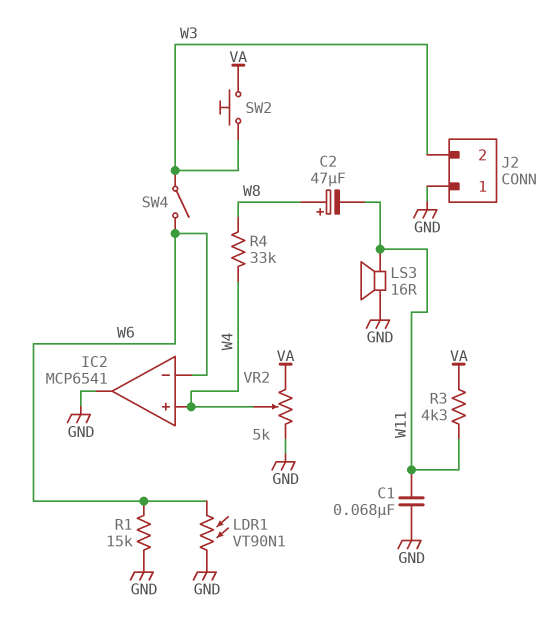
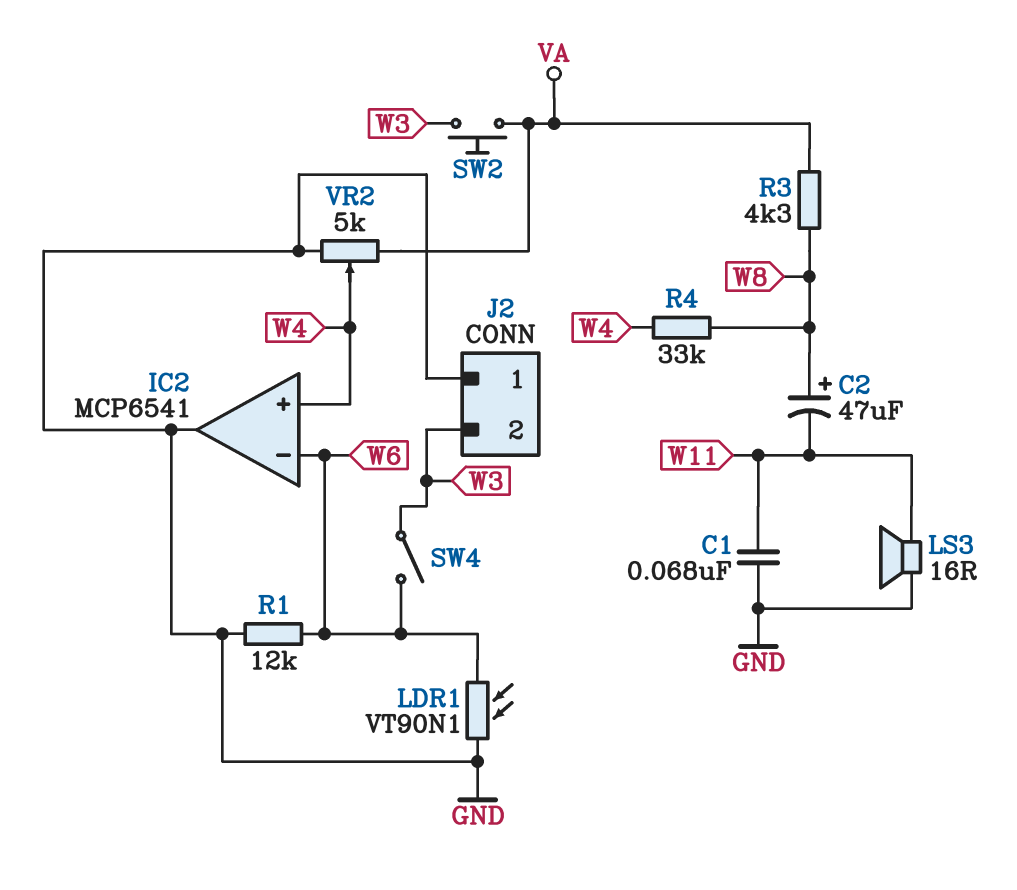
R1: 15k (GND, W6) -> 12k (GND, W6)
R3: 4.3k (VA, W11) -> 4.3k (VA, W8)

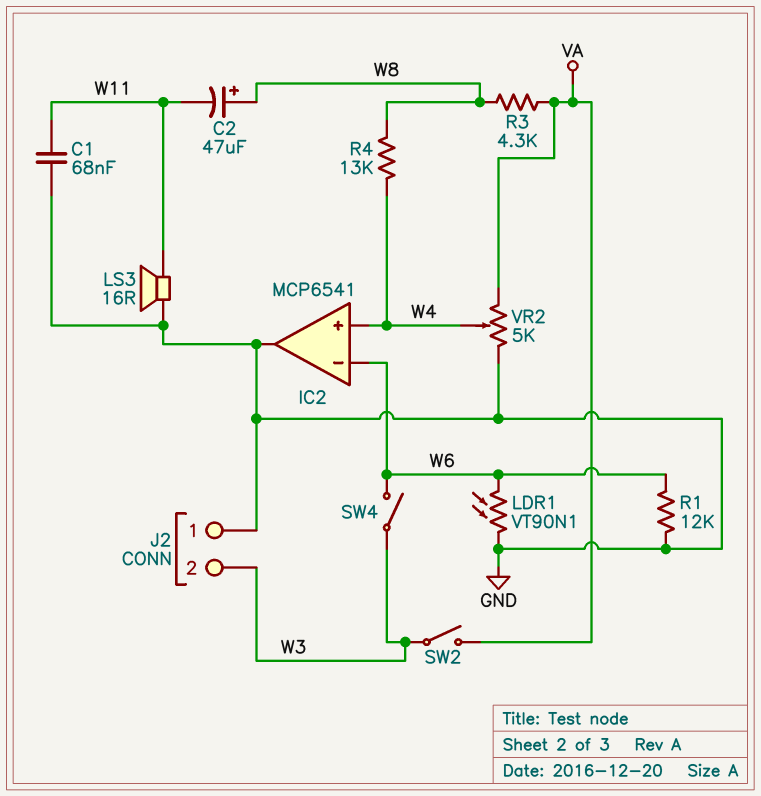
R4: 33k (W4, W8) -> 13k (W4, W8)
SW2: button (VA, W3) -> switch (VA, W3)

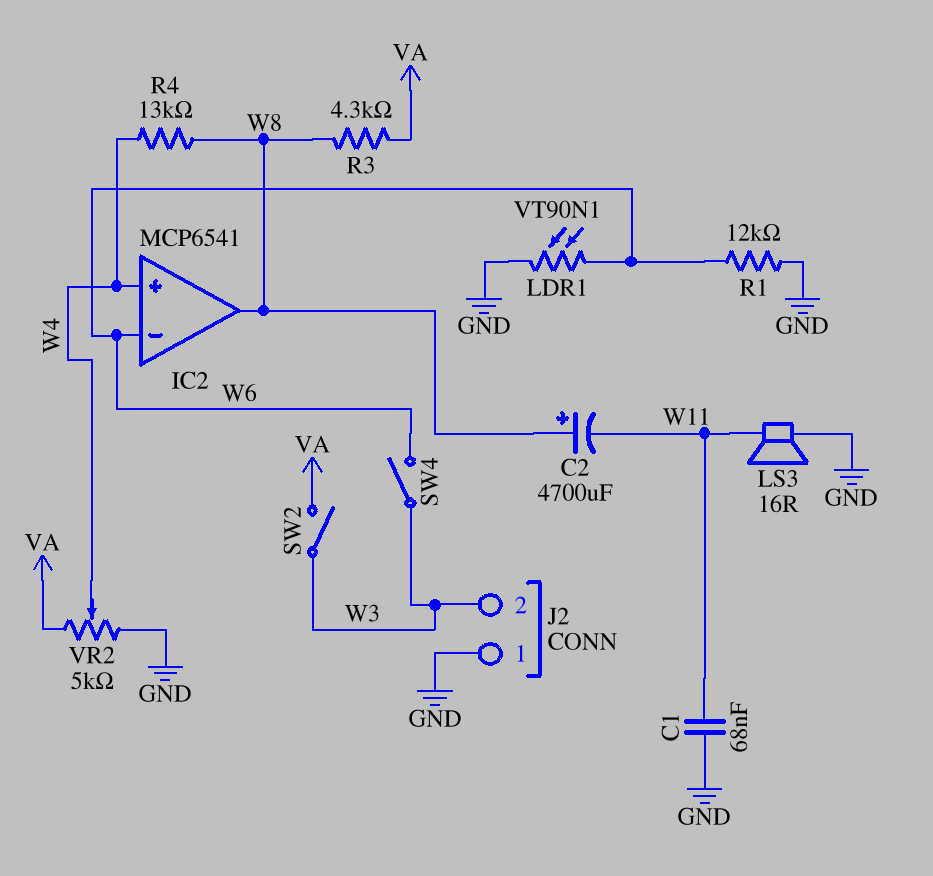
C2: 47uF (plus W8, minus W11) -> 4700uF (plus W8, minus W11)
IC2 pin out: GND -> W8

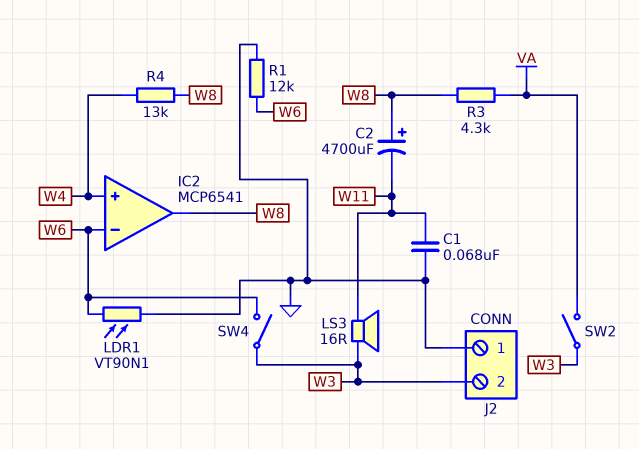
LS3: speaker 16R (GND, W11) -> speaker 16R (W3, W11)
VR2: 5k (GND, VA, wiper W4) -> none

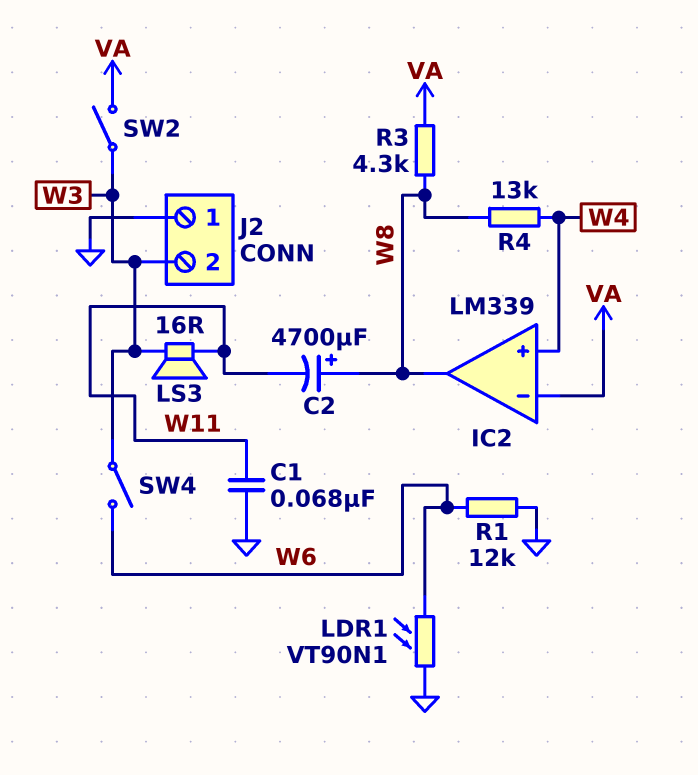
IC2: MCP6541 -> LM339
IC2 pin in-: W6 -> VA

